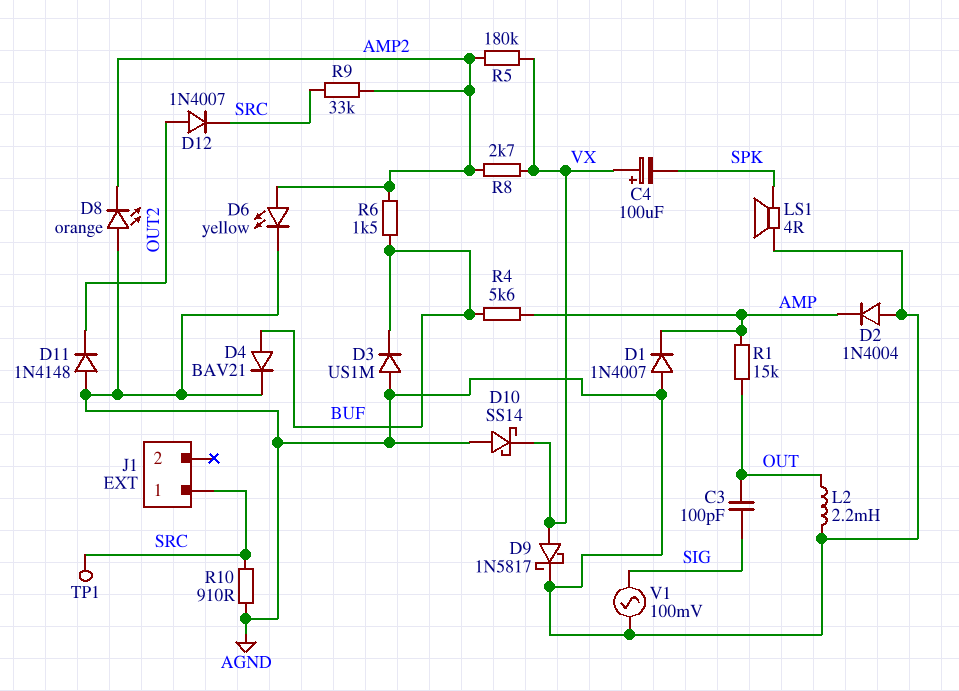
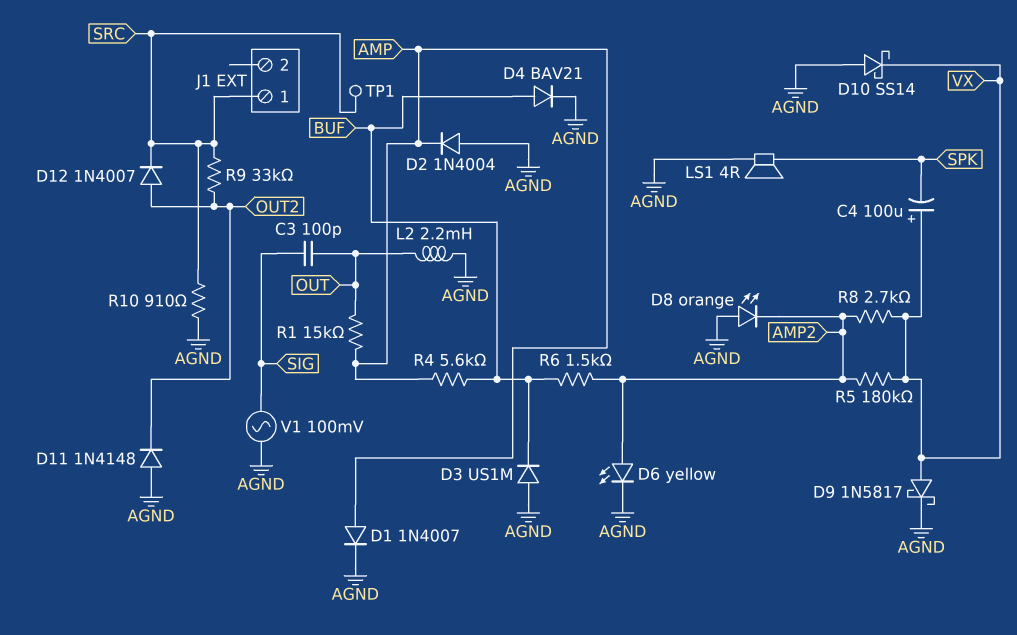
D1: diode 1N4007 (A AGND, K AMP) -> diode 1N4007 (A AMP, K AGND)
R9: 33k (AMP2, SRC) -> 33k (OUT2, SRC)

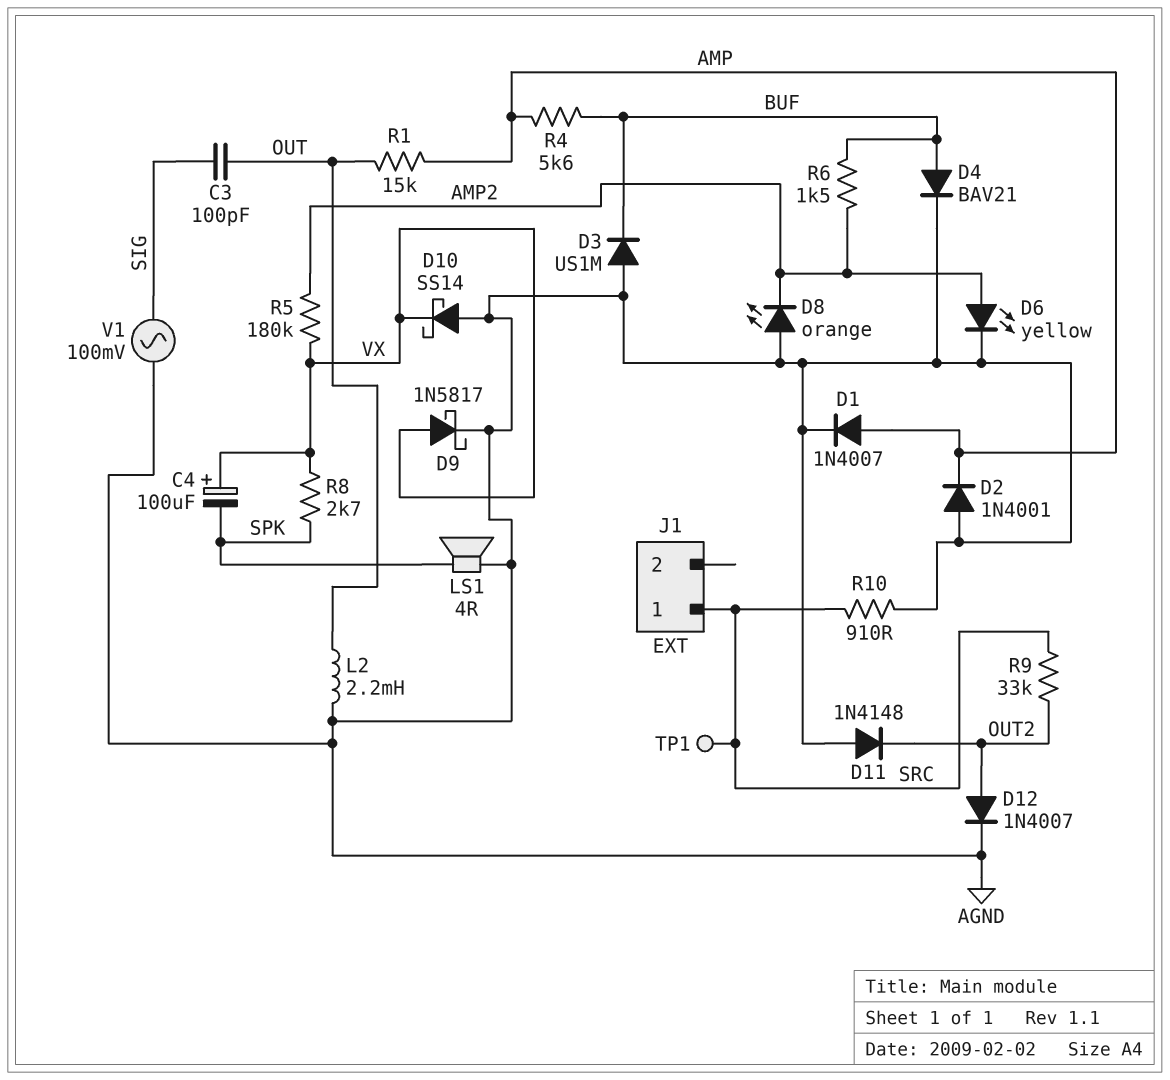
D2: diode 1N4004 (A AGND, K AMP) -> diode 1N4001 (A AGND, K AMP)
D12: diode 1N4007 (A OUT2, K SRC) -> diode 1N4007 (A OUT2, K AGND)
R8: 2.7k (AMP2, VX) -> 2.7k (SPK, VX)

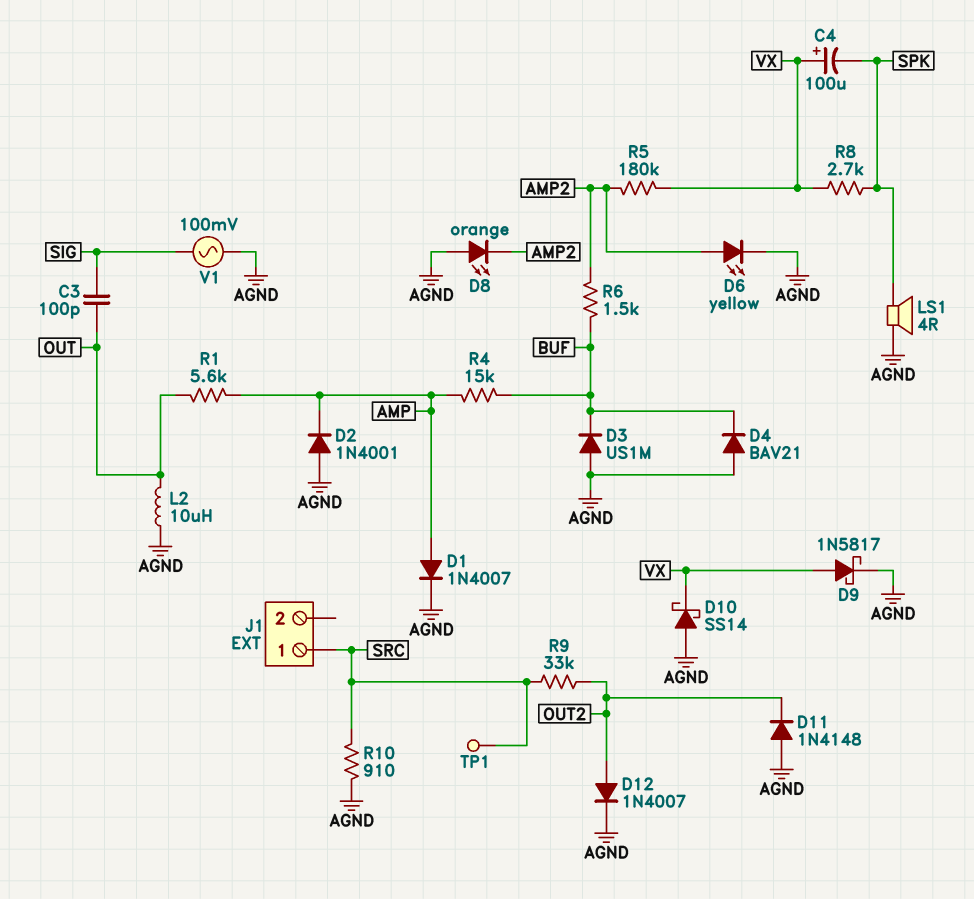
D4: diode BAV21 (A BUF, K AGND) -> diode BAV21 (A AGND, K BUF)
L2: 2.2mH (AGND, OUT) -> 10uH (AGND, OUT)
R1: 15k (AMP, OUT) -> 5.6k (AMP, OUT)
R4: 5.6k (AMP, BUF) -> 15k (AMP, BUF)

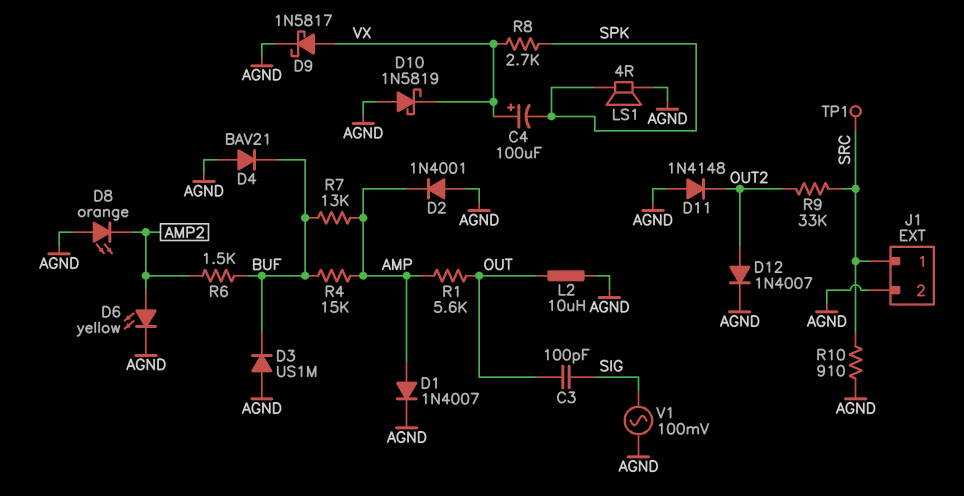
D10: schottky SS14 (A AGND, K VX) -> schottky 1N5819 (A AGND, K VX)
J1 pin 2: none -> AGND
R5: 180k (AMP2, VX) -> none
R7: none -> 13k (AMP, BUF)

